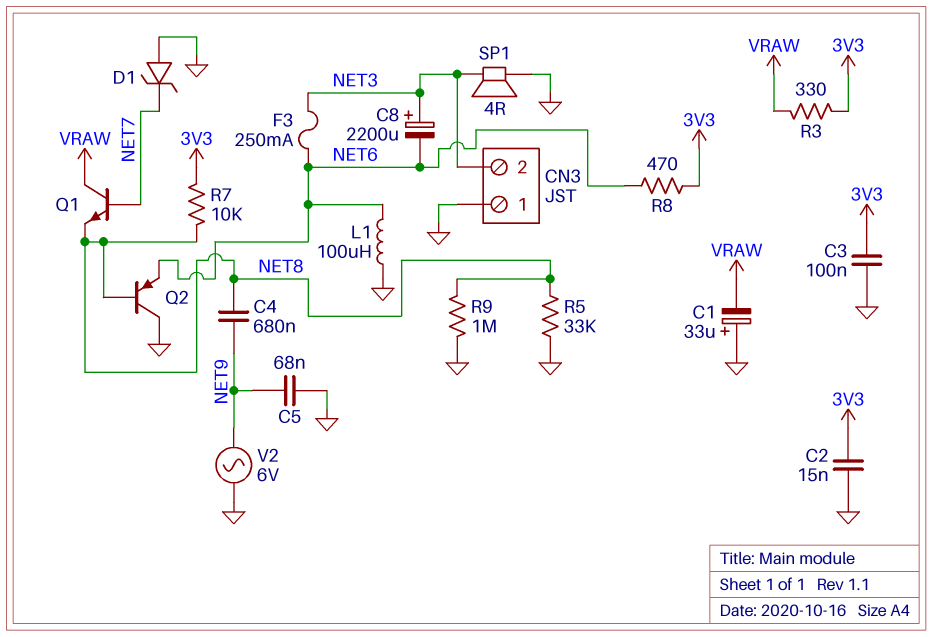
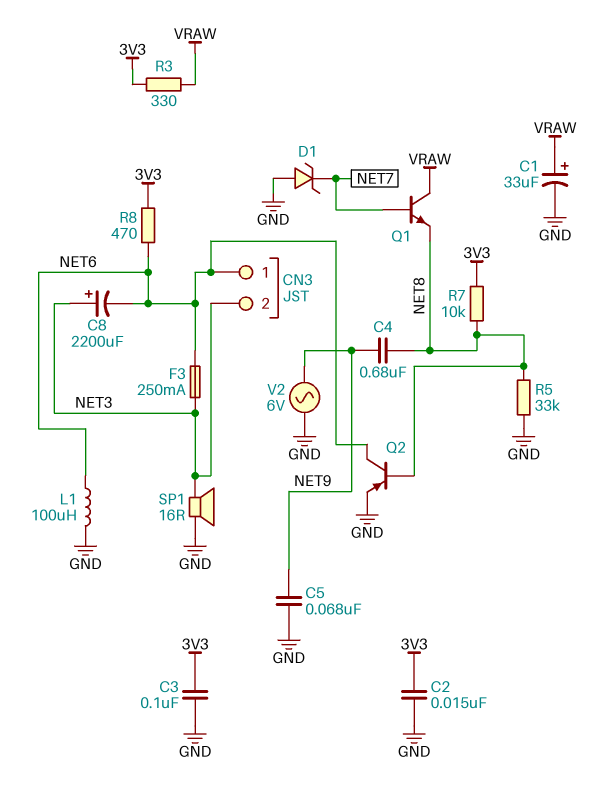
C1: 33uF (plus GND, minus VRAW) -> 33uF (plus VRAW, minus GND)
CN3 pin 1: GND -> NET6
Q2: PNP (B NET8, C GND, E NET6) -> PNP (B NET8, C NET6, E GND)
R9: 1M (GND, NET8) -> none
SP1: speaker 4R (GND, NET3) -> speaker 16R (GND, NET3)

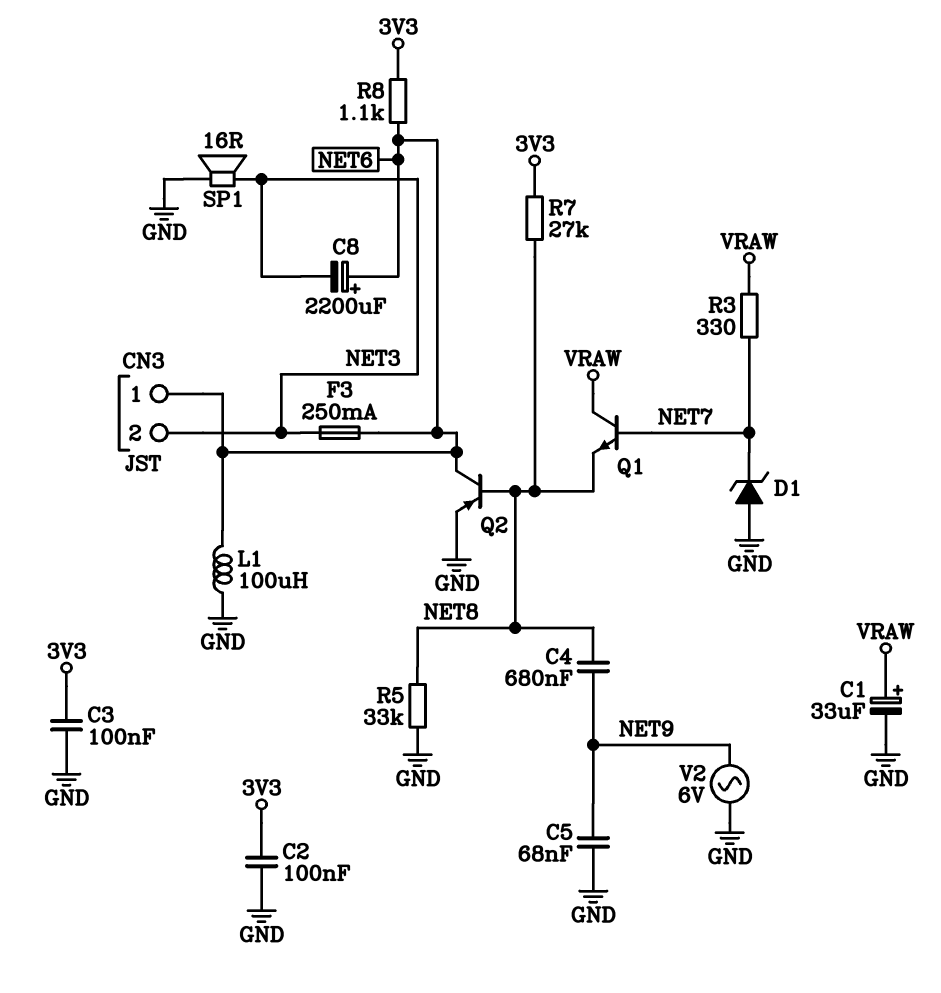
C2: 15nF (3V3, GND) -> 100nF (3V3, GND)
C8: 2200uF (plus NET3, minus NET6) -> 2200uF (plus NET6, minus NET3)
R3: 330 (3V3, VRAW) -> 330 (NET7, VRAW)
R7: 10k (3V3, NET8) -> 27k (3V3, NET8)
R8: 470 (3V3, NET6) -> 1.1k (3V3, NET6)

